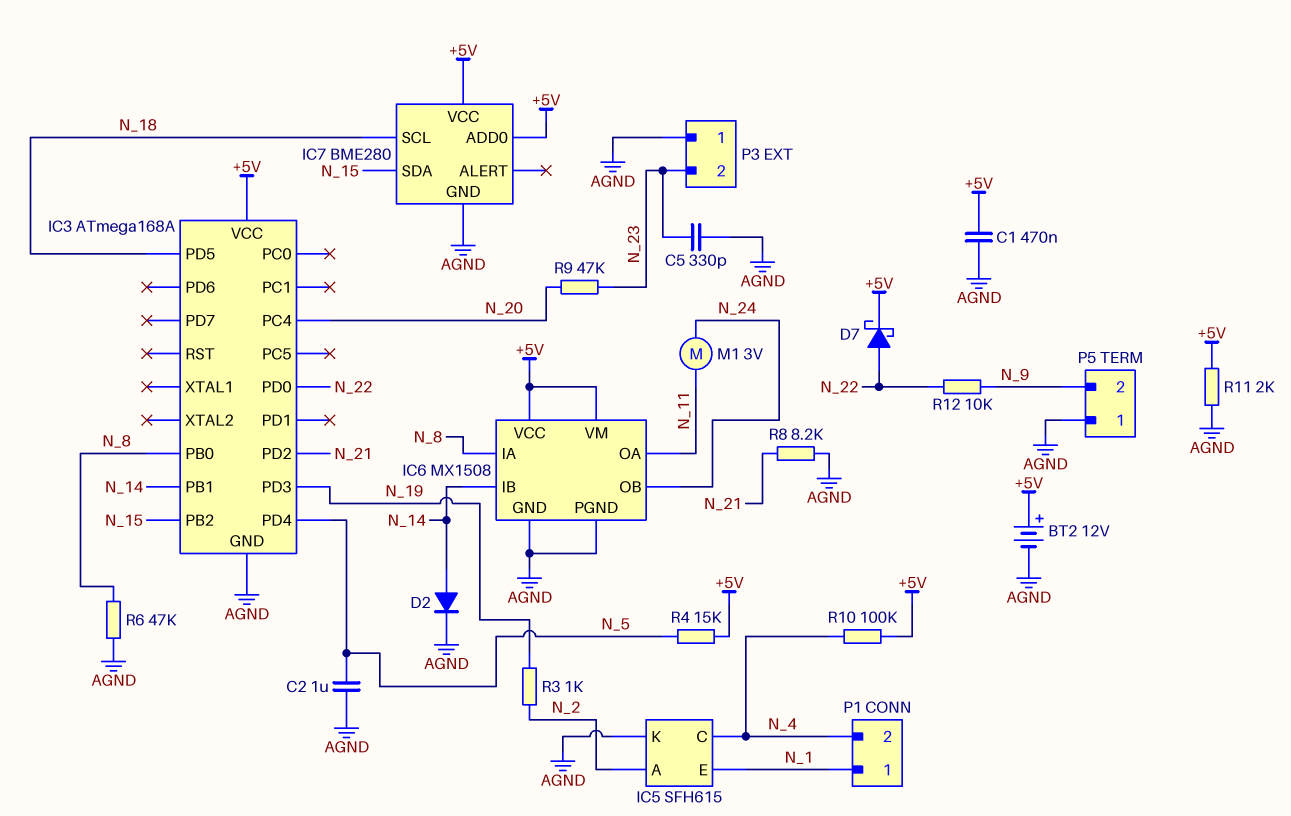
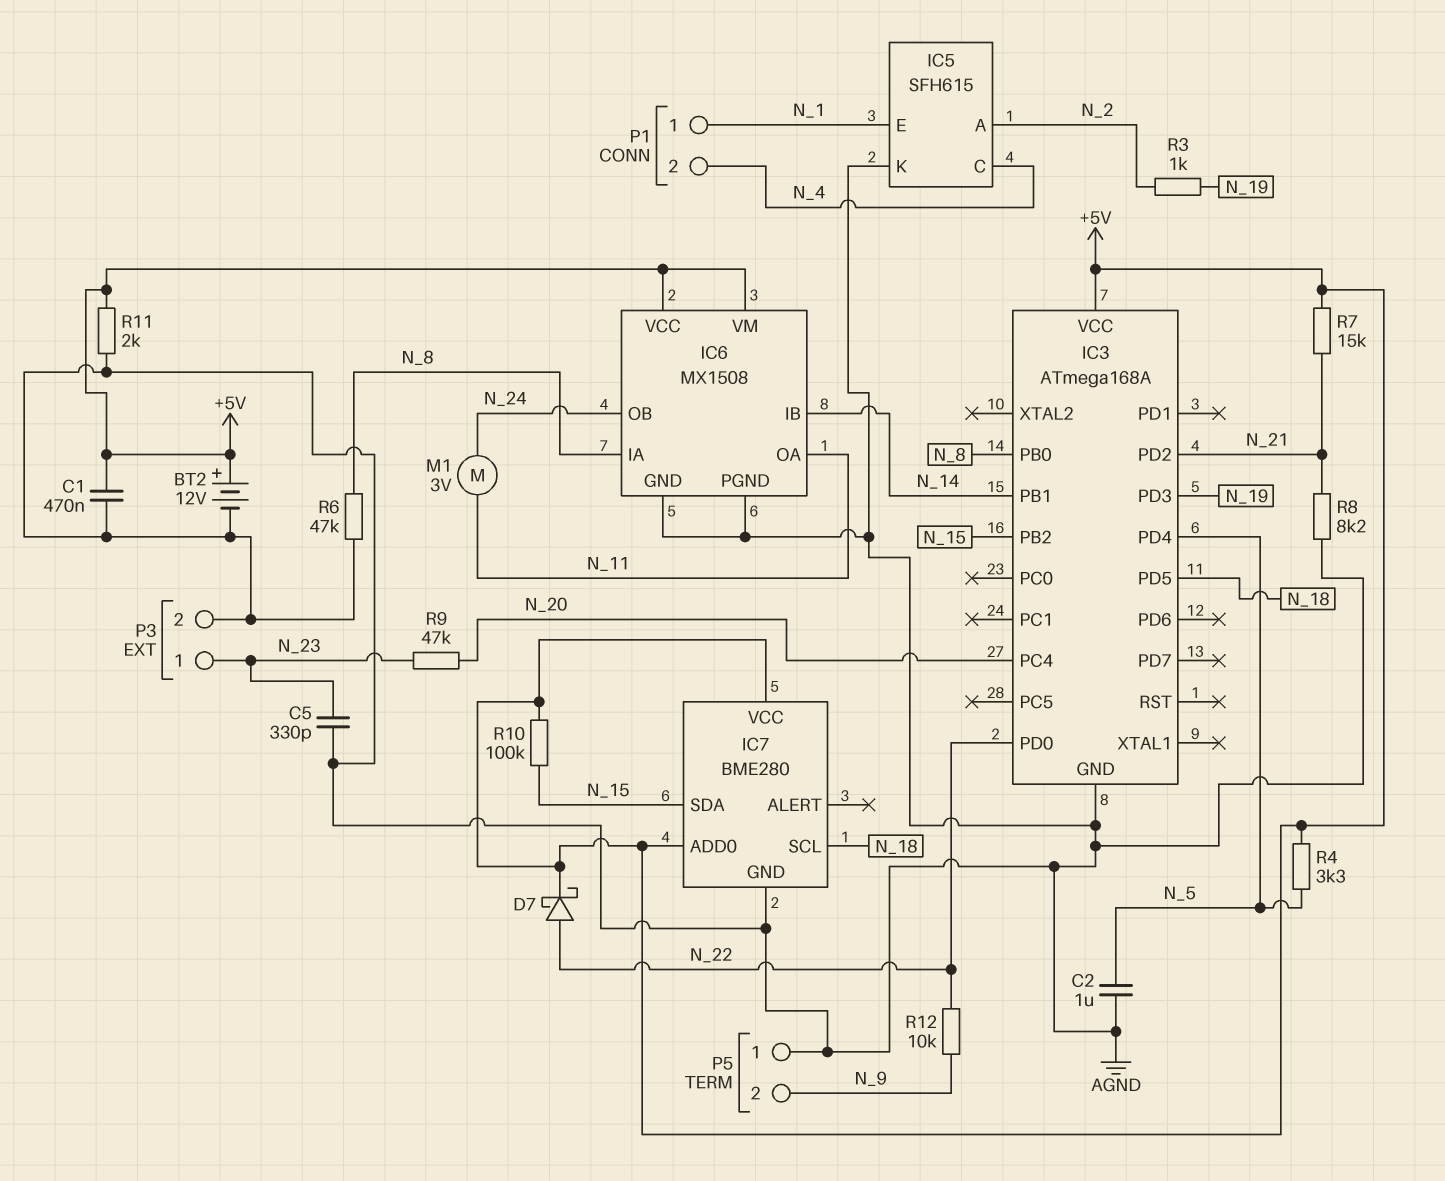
D2: diode (A N_14, K AGND) -> none
P3 pin 1: AGND -> N_23
P3 pin 2: N_23 -> AGND
R4: 15k (+5V, N_5) -> 3.3k (+5V, N_5)
R7: none -> 15k (+5V, N_21)
R10: 100k (+5V, N_4) -> 100k (+5V, N_15)

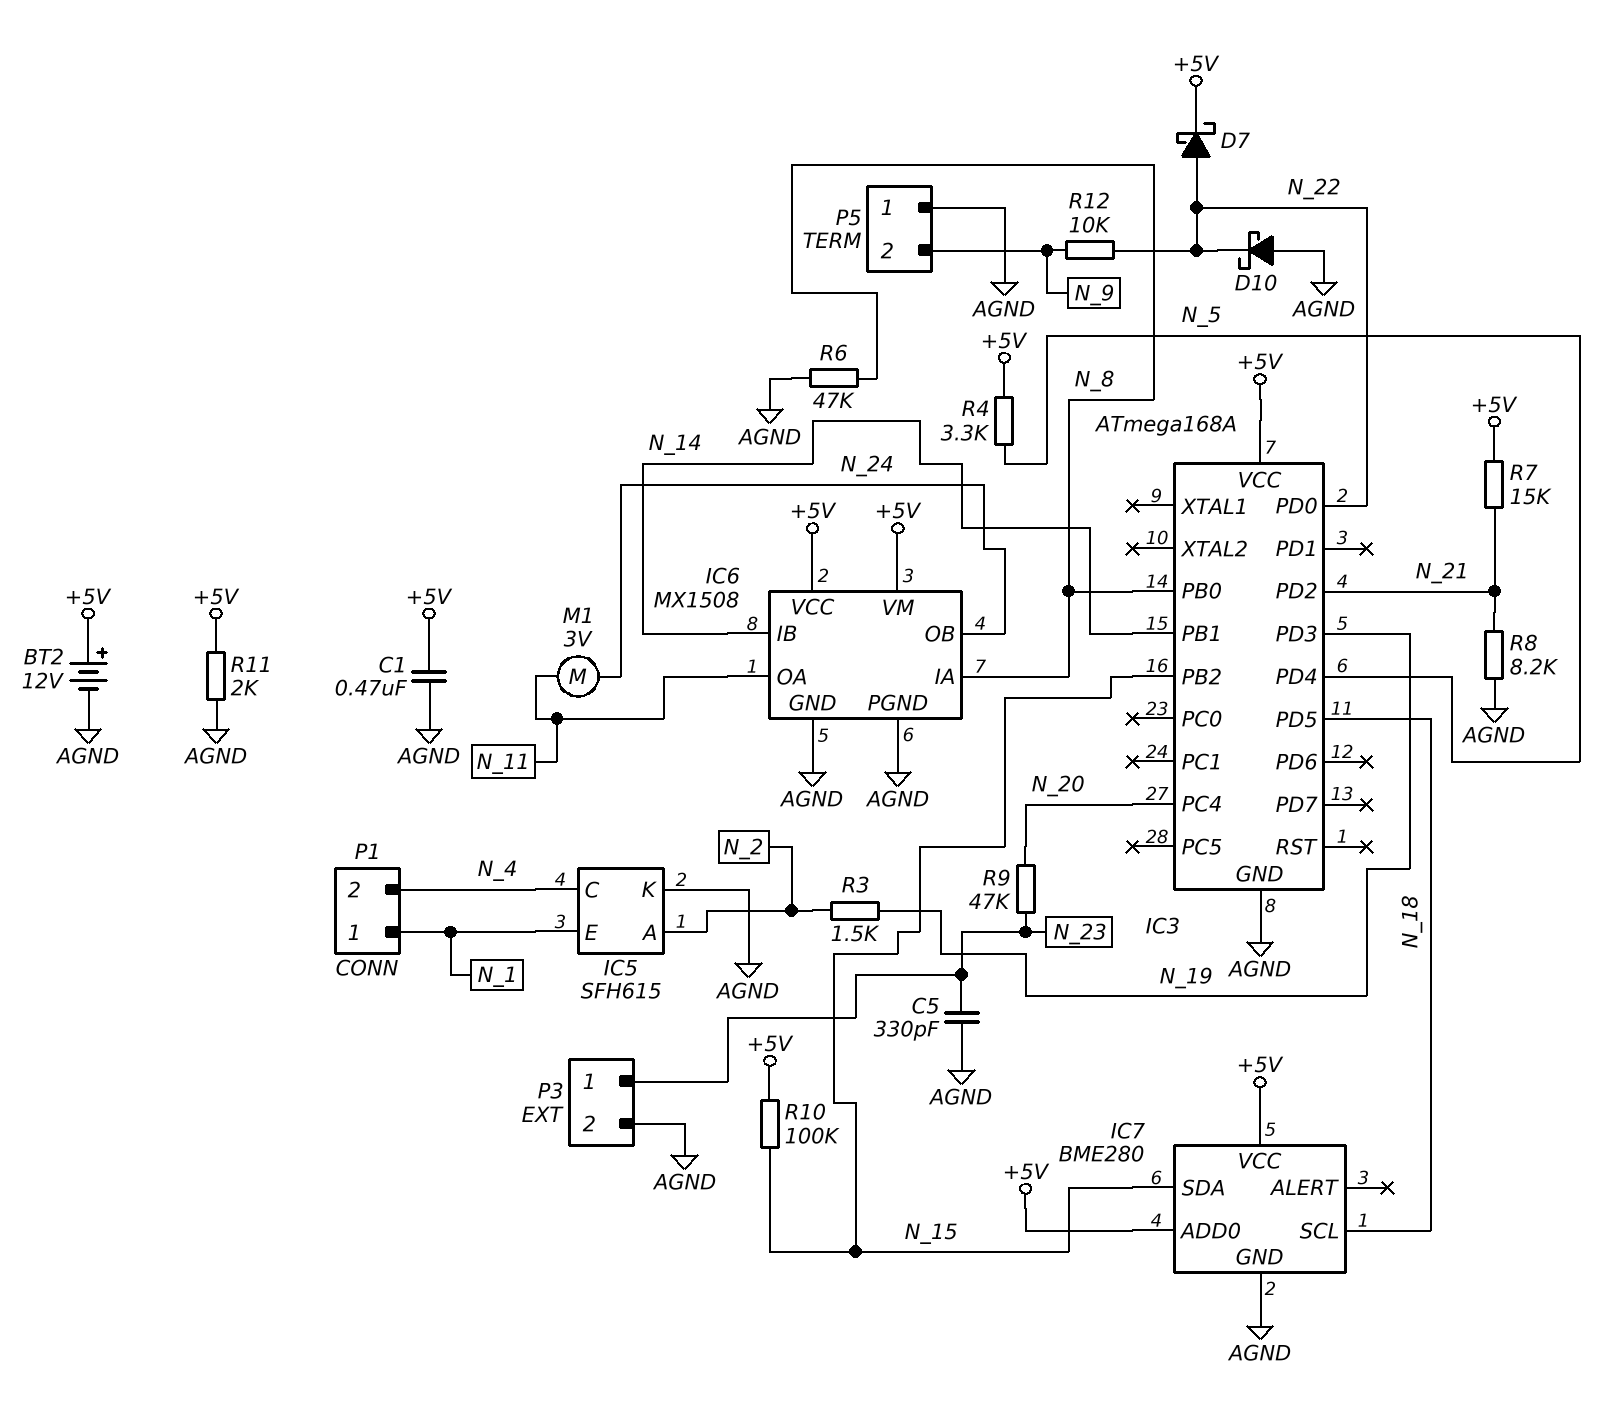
C2: 1uF (AGND, N_5) -> none
D10: none -> schottky (A AGND, K N_22)
R3: 1k (N_2, N_19) -> 1.5k (N_2, N_19)

